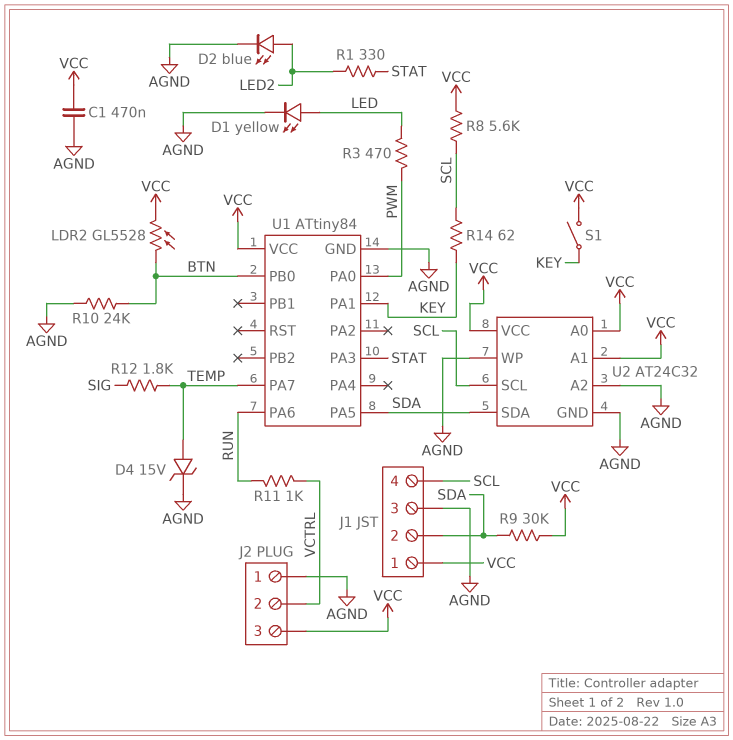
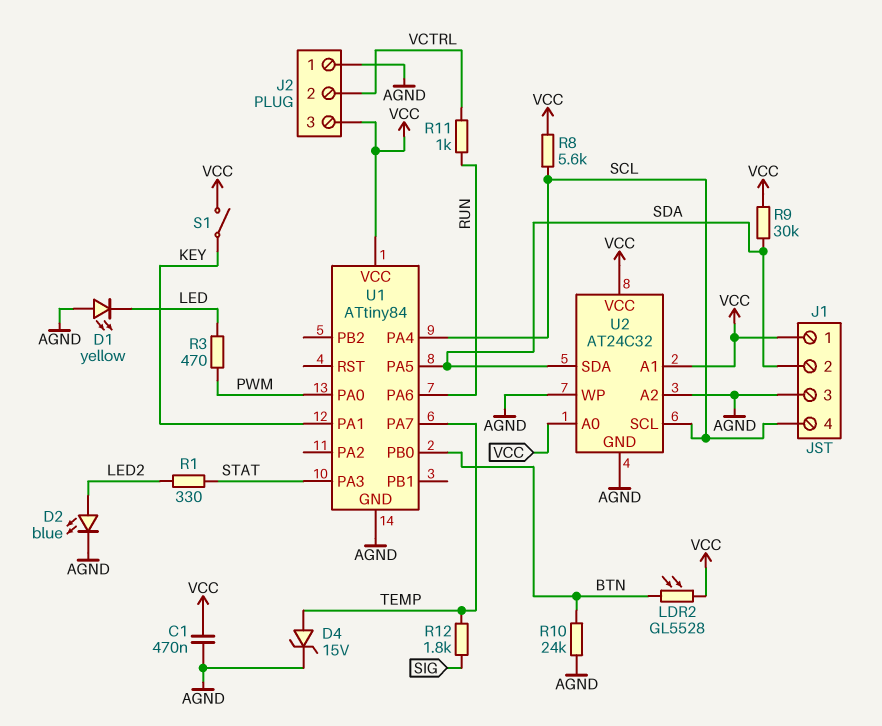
D1: LED yellow (A LED, K AGND) -> LED yellow (A AGND, K LED)
R14: 62 (KEY, SCL) -> none
U1 pin PA4: none -> SCL

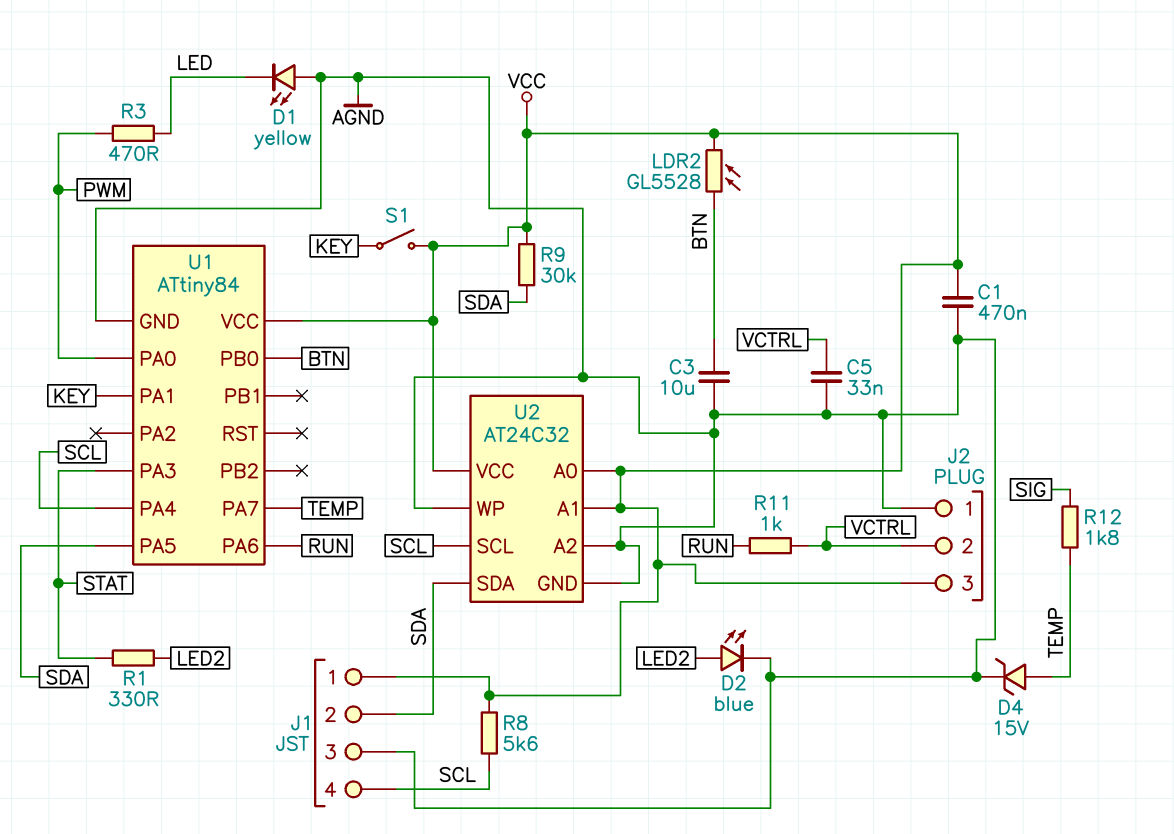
C3: none -> 10uF (AGND, BTN)
C5: none -> 33nF (AGND, VCTRL)
R10: 24k (AGND, BTN) -> none

